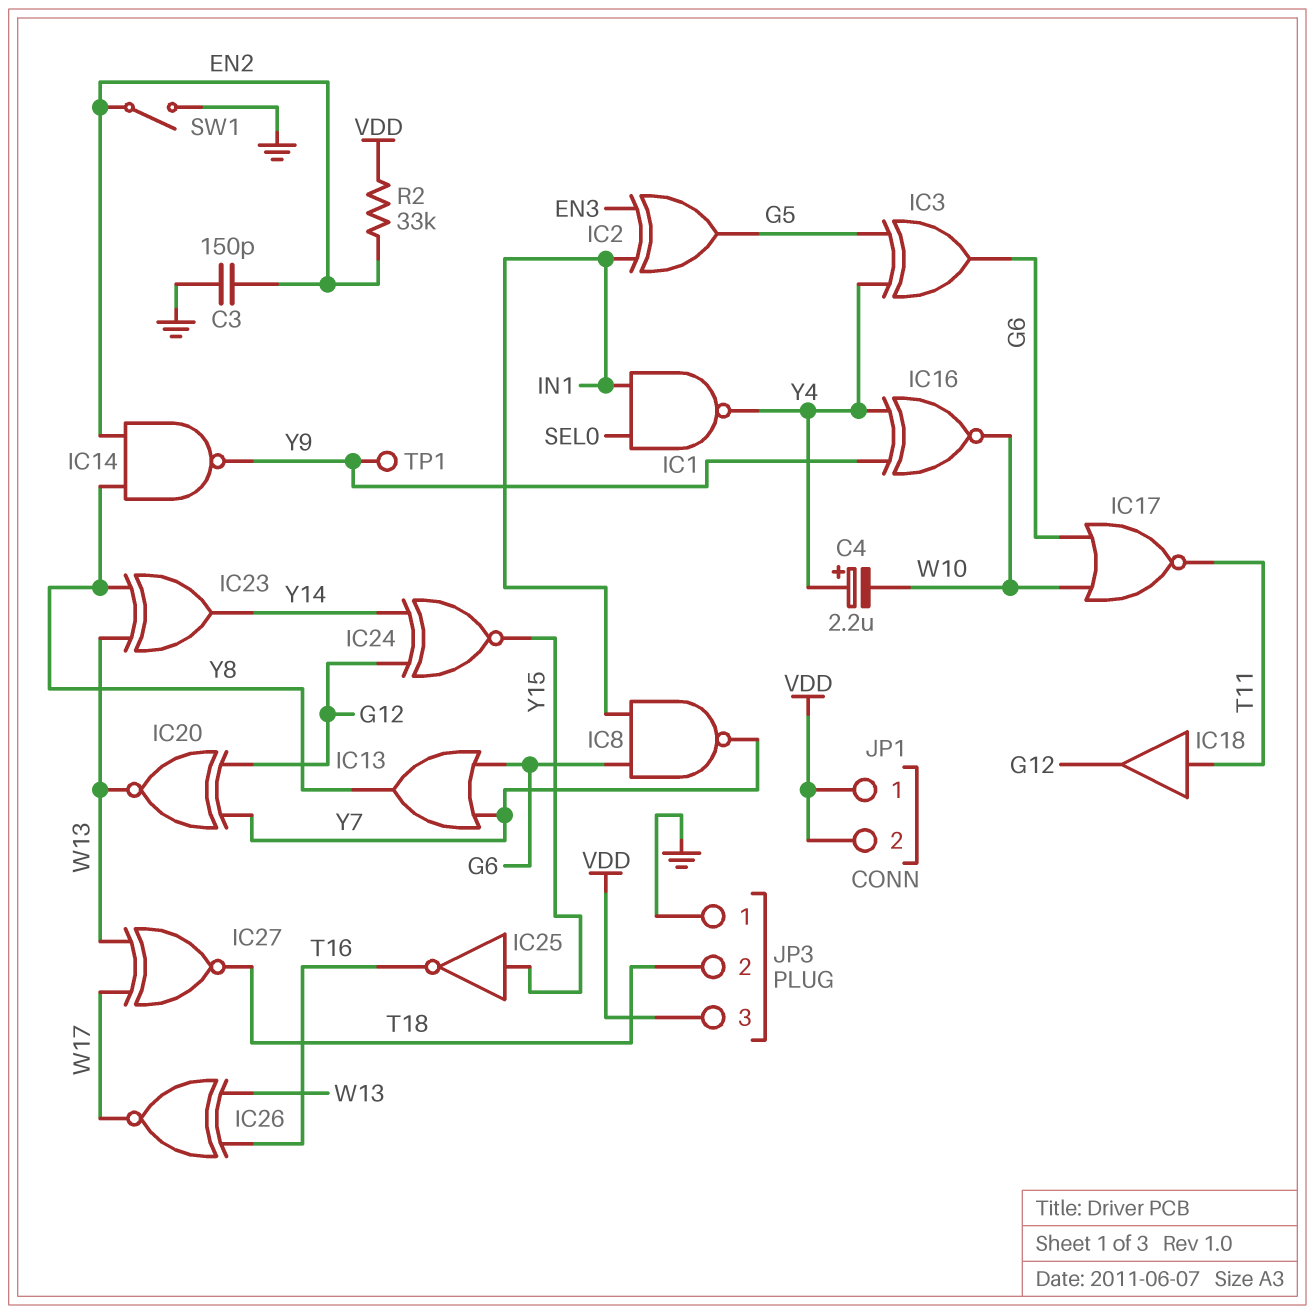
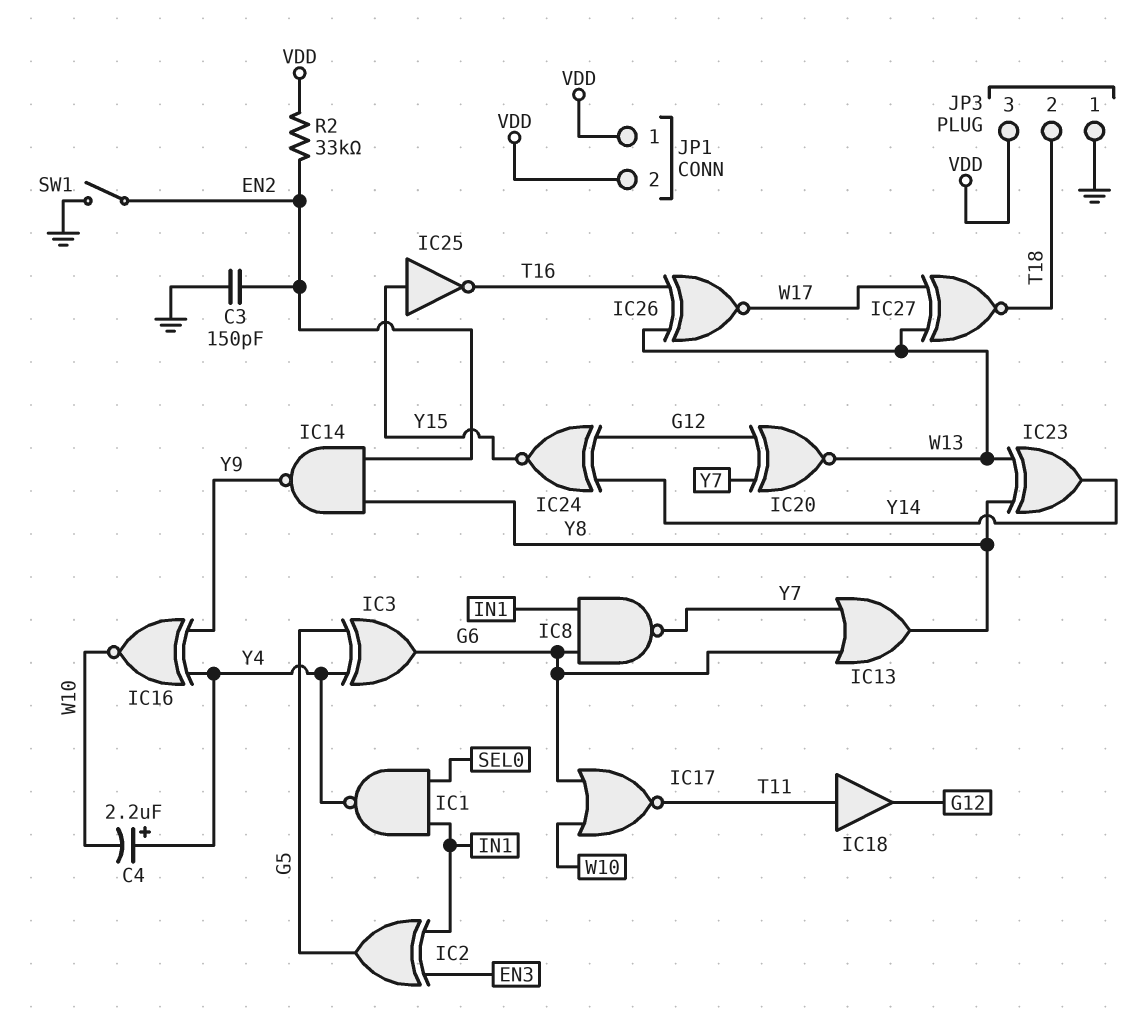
TP1: test point (Y9) -> none

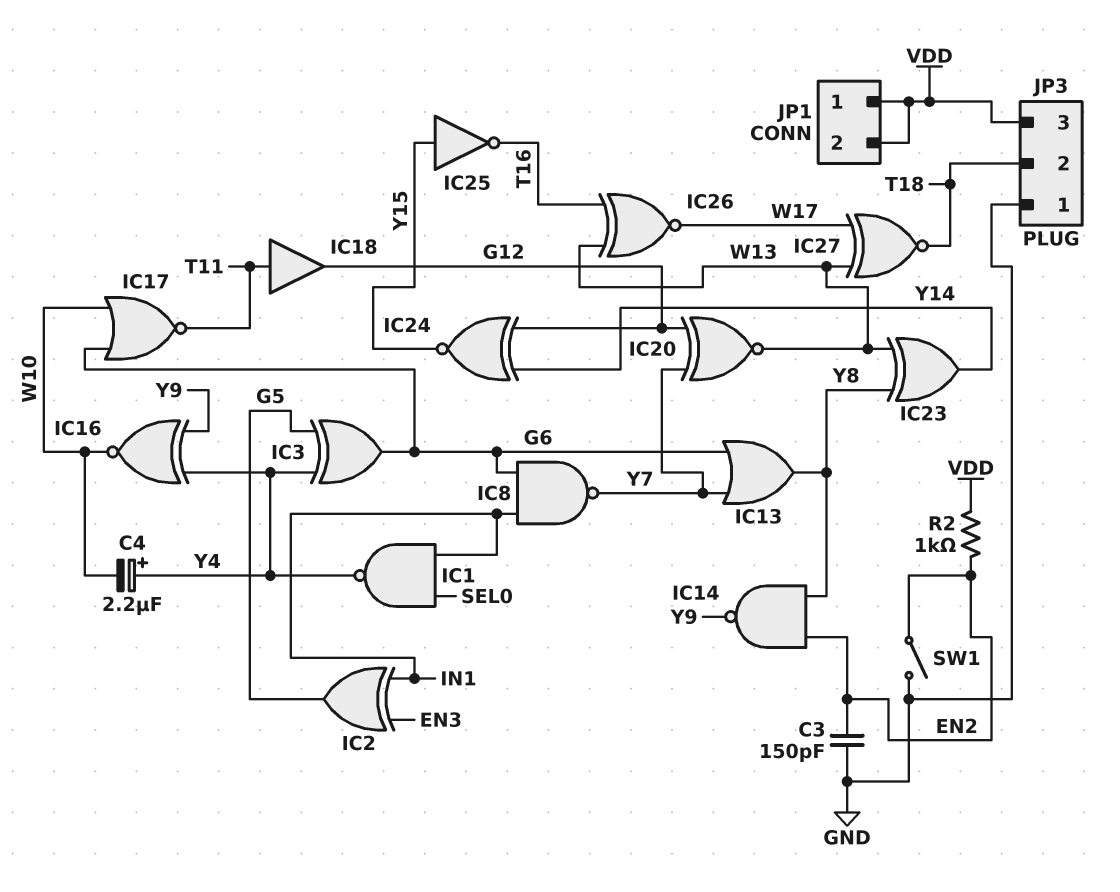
R2: 33k (EN2, VDD) -> 1k (EN2, VDD)

